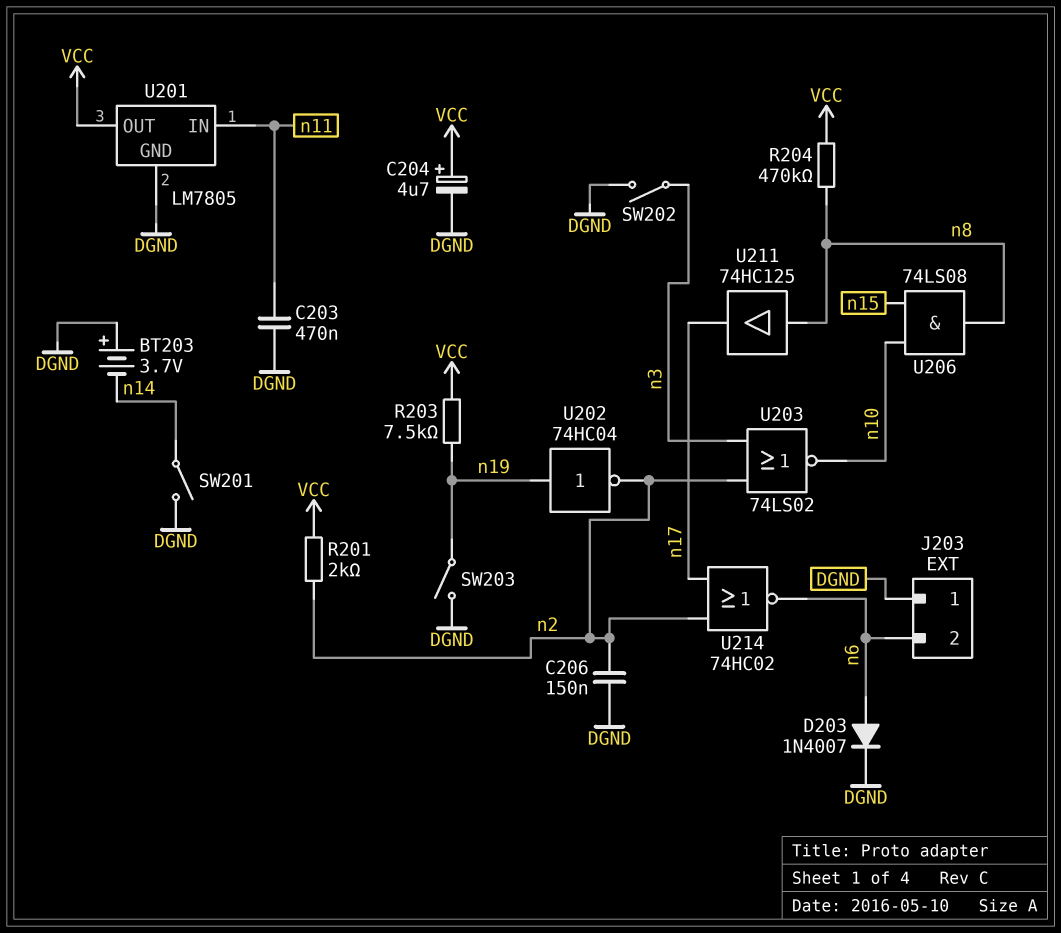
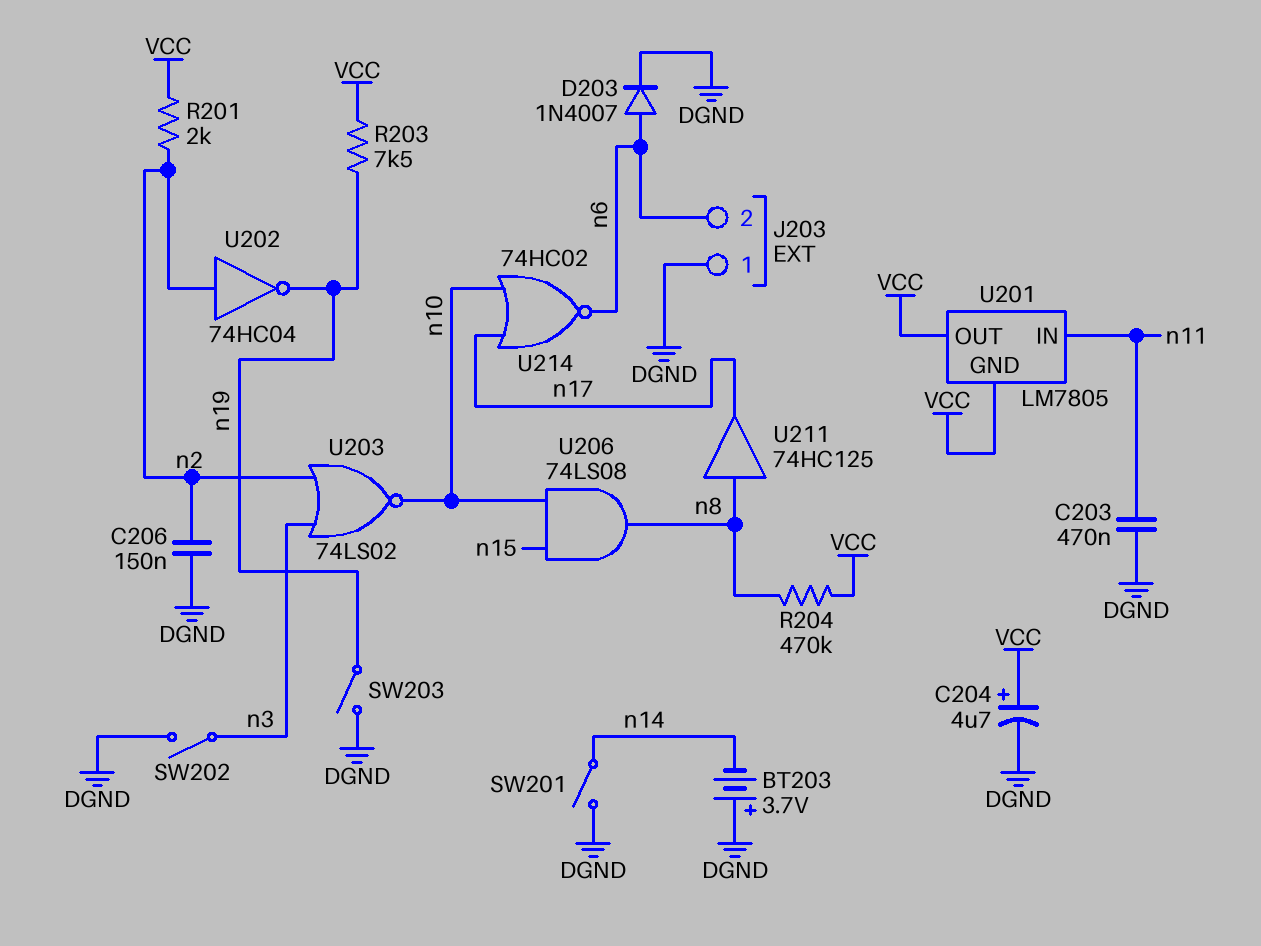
U201 pin GND: DGND -> VCC
U202: NOT 74HC04 (in n19, out n2) -> NOT 74HC04 (in n2, out n19)
U214: NOR 74HC02 (in n2, in n17, out n6) -> NOR 74HC02 (in n10, in n17, out n6)

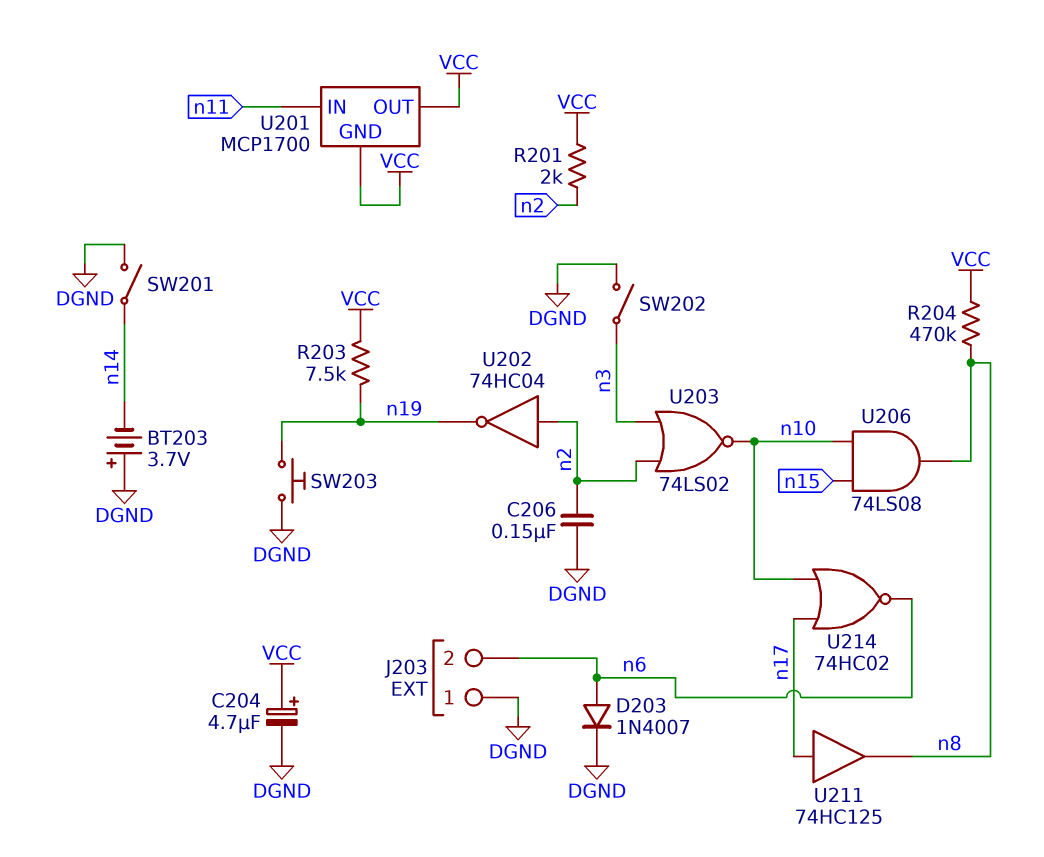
C203: 470nF (DGND, n11) -> none
SW203: switch (DGND, n19) -> button (DGND, n19)
U201: LM7805 -> MCP1700
U211: buffer 74HC125 (in n8, out n17) -> buffer 74HC125 (in n17, out n8)

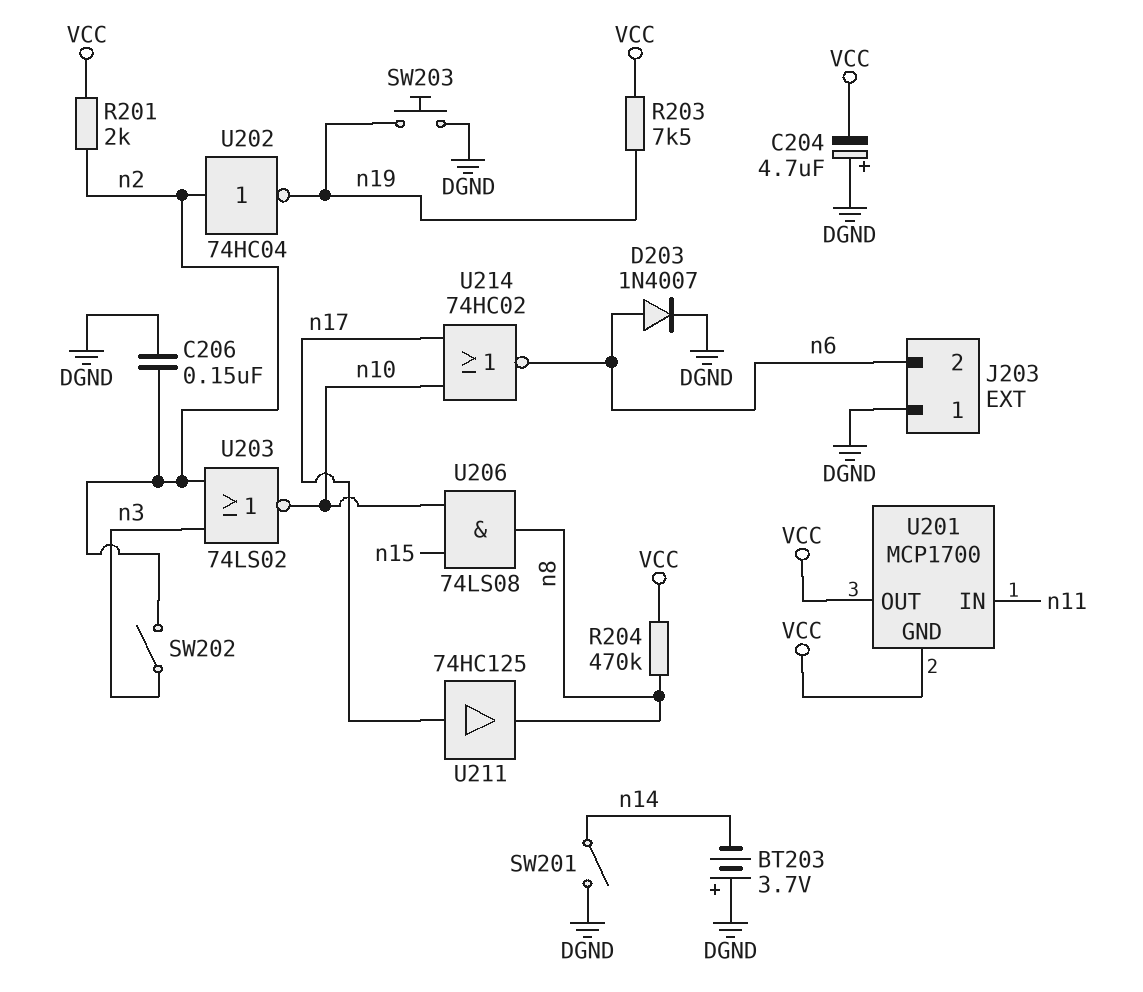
C204: 4.7uF (plus VCC, minus DGND) -> 4.7uF (plus DGND, minus VCC)
SW202: switch (DGND, n3) -> switch (n2, n3)

